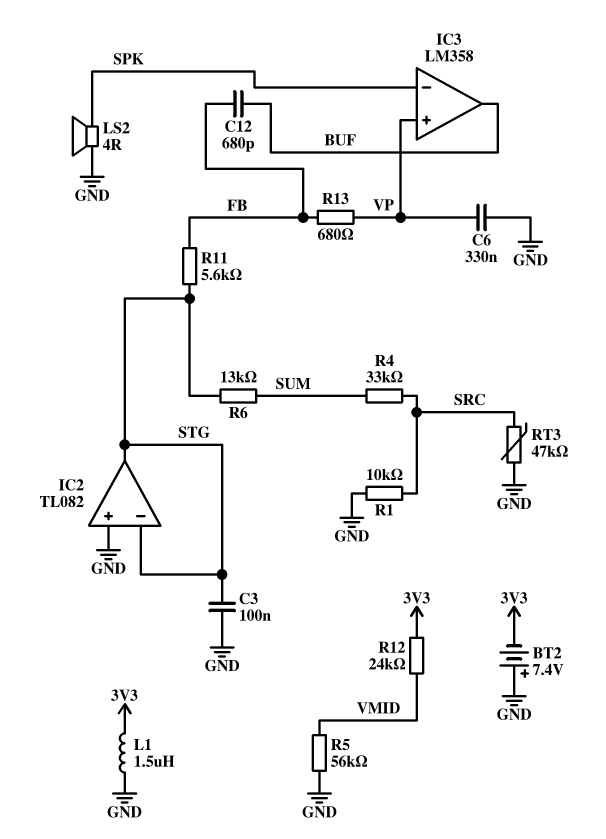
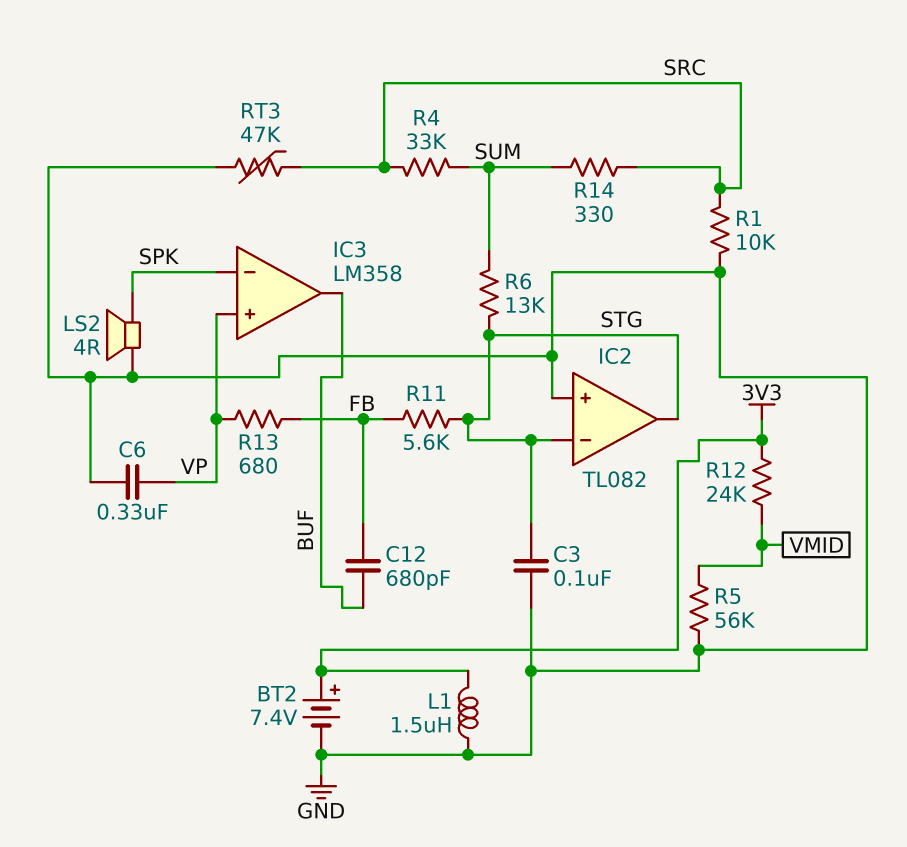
BT2: 7.4V (plus GND, minus 3V3) -> 7.4V (plus 3V3, minus GND)
R14: none -> 330 (SRC, SUM)

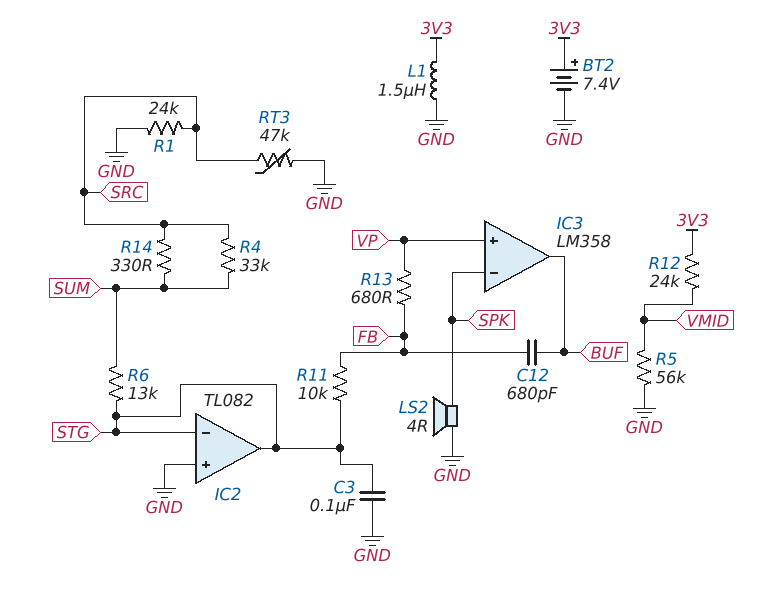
C6: 330nF (GND, VP) -> none
R1: 10k (GND, SRC) -> 24k (GND, SRC)
R11: 5.6k (FB, STG) -> 10k (FB, STG)

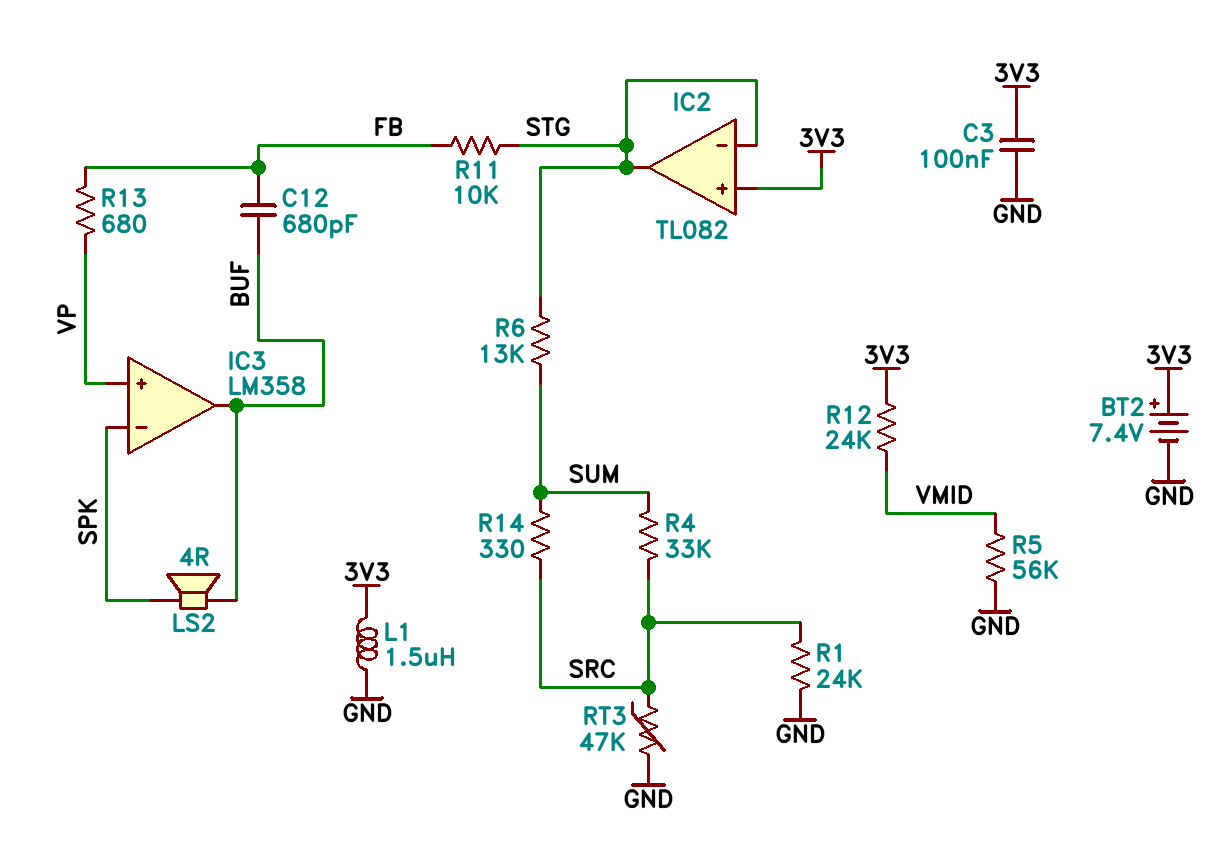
C3: 100nF (GND, STG) -> 100nF (3V3, GND)
IC2 pin in+: GND -> 3V3
LS2: speaker 4R (GND, SPK) -> speaker 4R (BUF, SPK)

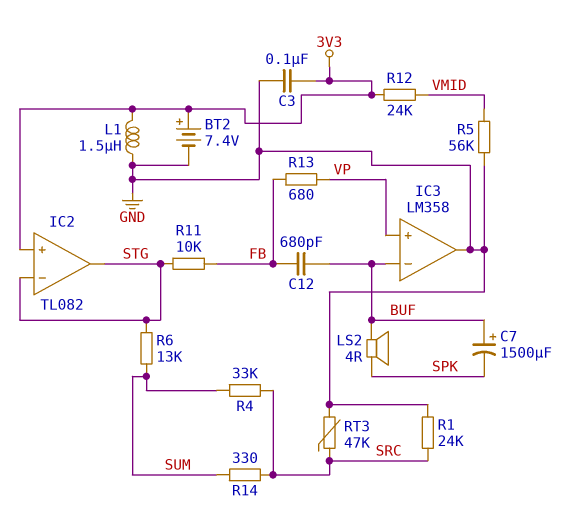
C7: none -> 1500uF (plus BUF, minus SPK)
IC3 pin in-: SPK -> BUF
IC3 pin out: BUF -> GND

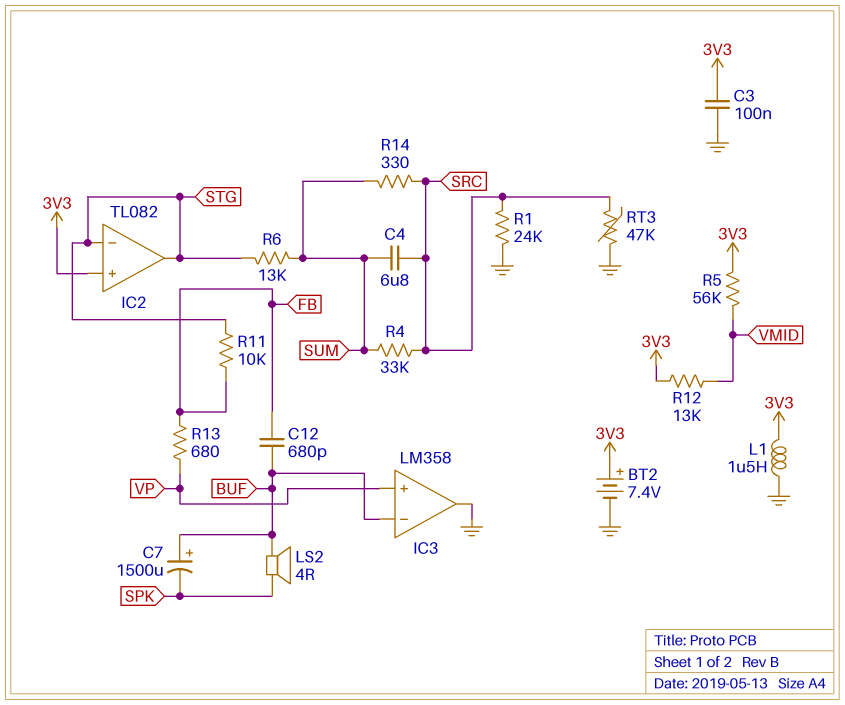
C4: none -> 6.8uF (SRC, SUM)
R5: 56k (GND, VMID) -> 56k (3V3, VMID)
R12: 24k (3V3, VMID) -> 13k (3V3, VMID)

